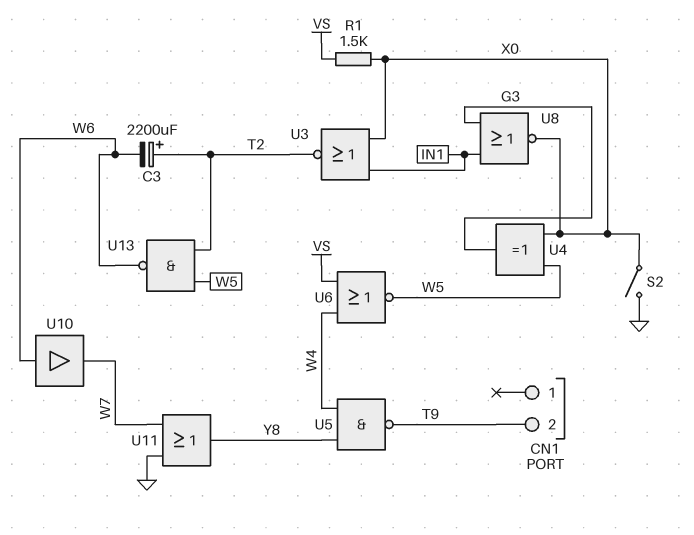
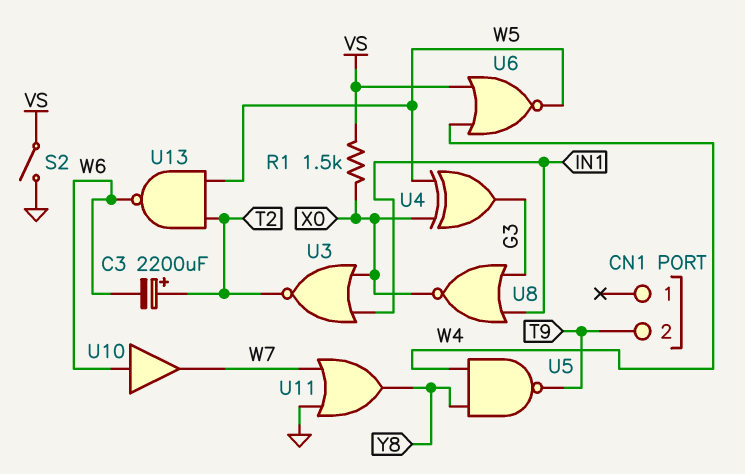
S2: switch (GND, X0) -> switch (GND, VS)

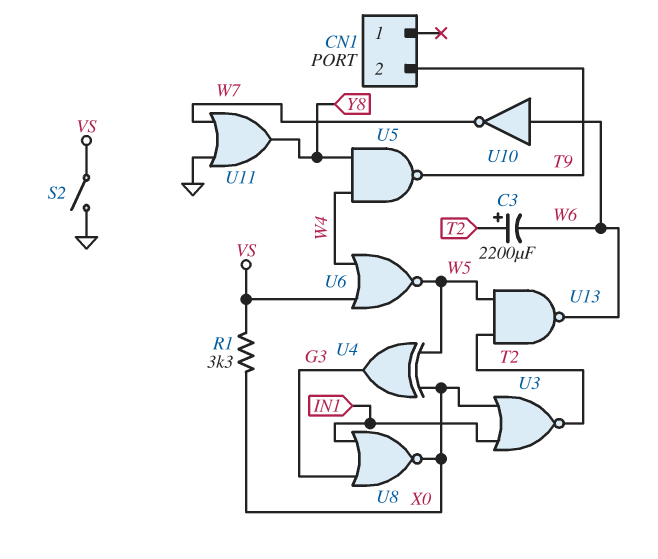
R1: 1.5k (VS, X0) -> 3.3k (VS, X0)
U10: buffer (in W6, out W7) -> NOT (in W6, out W7)

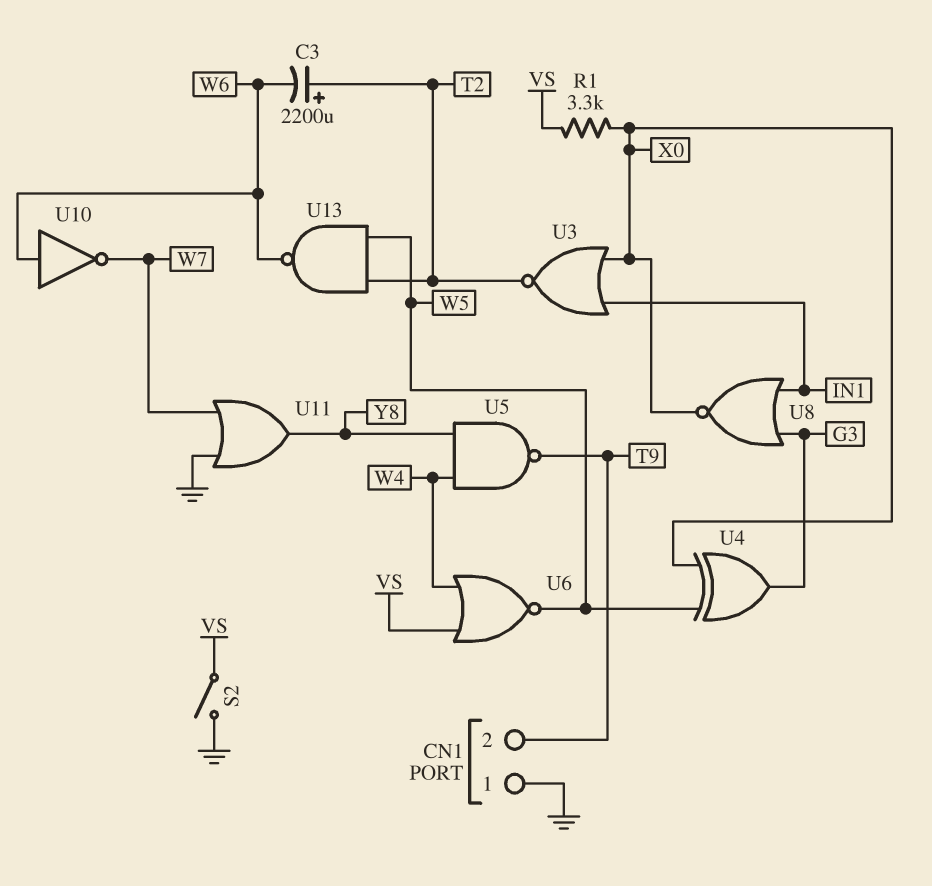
CN1 pin 1: none -> GND

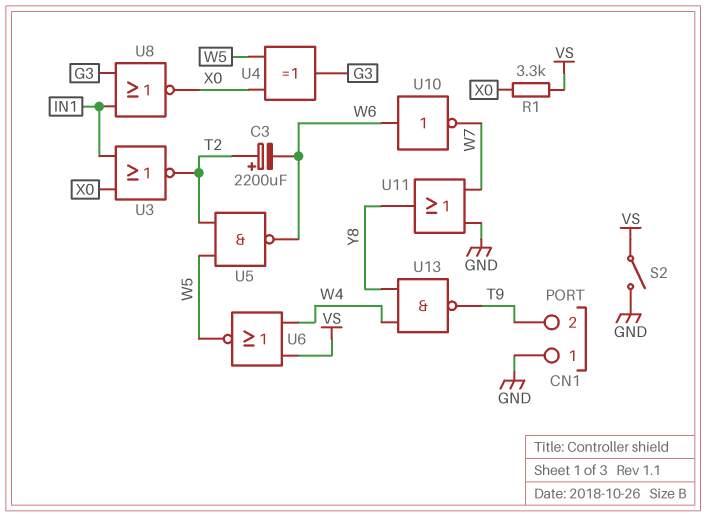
U5: NAND (in W4, in Y8, out T9) -> NAND (in T2, in W5, out W6)
U13: NAND (in T2, in W5, out W6) -> NAND (in W4, in Y8, out T9)

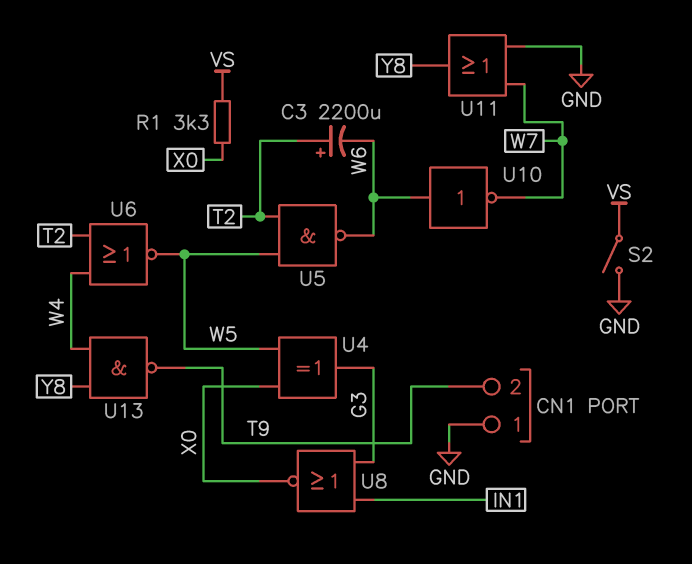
U3: NOR (in IN1, in X0, out T2) -> none
U6: NOR (in VS, in W4, out W5) -> NOR (in T2, in W4, out W5)

